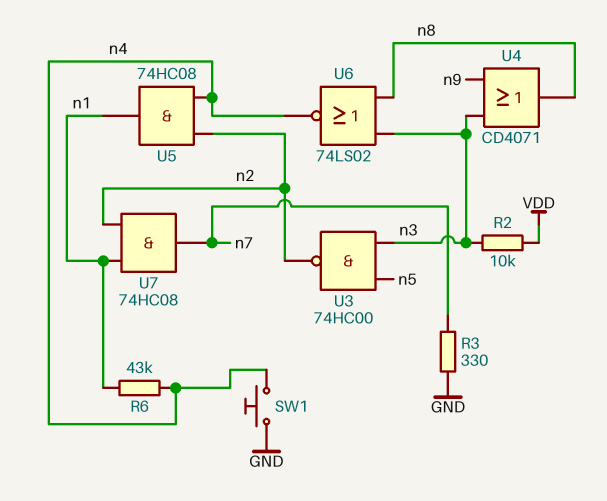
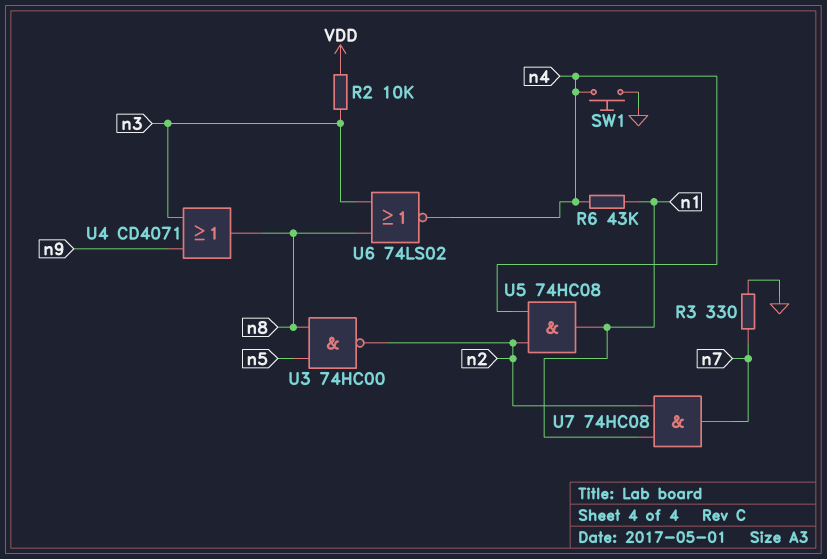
U3: NAND 74HC00 (in n3, in n5, out n2) -> NAND 74HC00 (in n5, in n8, out n2)

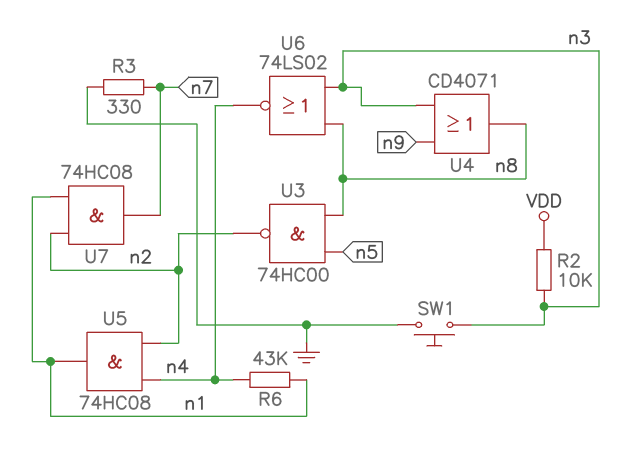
SW1: button (GND, n4) -> button (GND, n3)

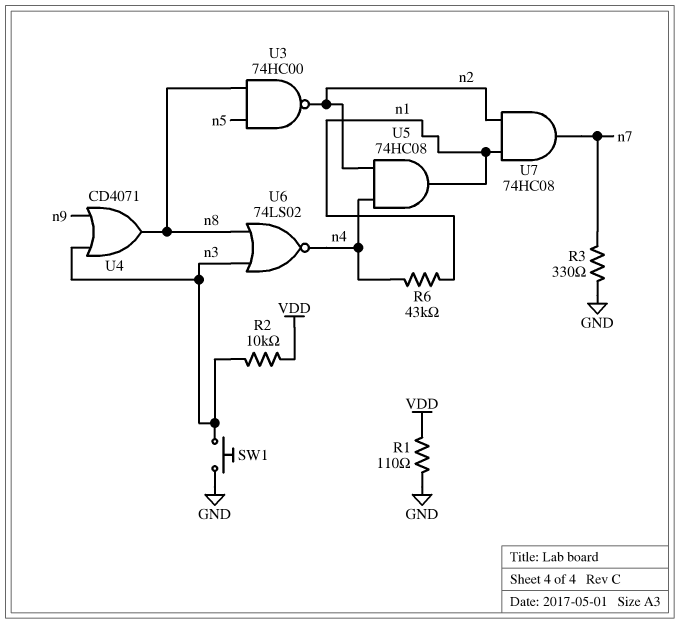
R1: none -> 110 (GND, VDD)

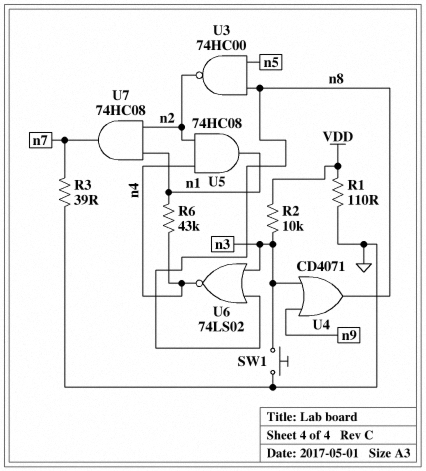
R3: 330 (GND, n7) -> 39 (GND, n7)

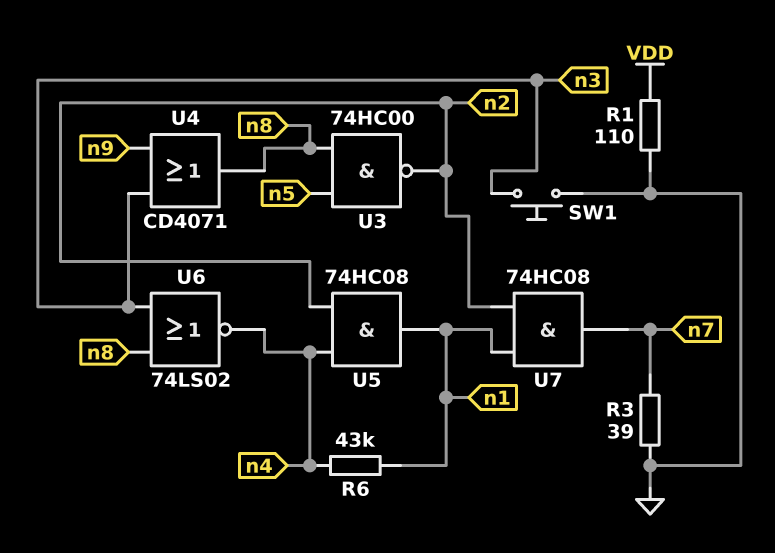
R2: 10k (VDD, n3) -> none

